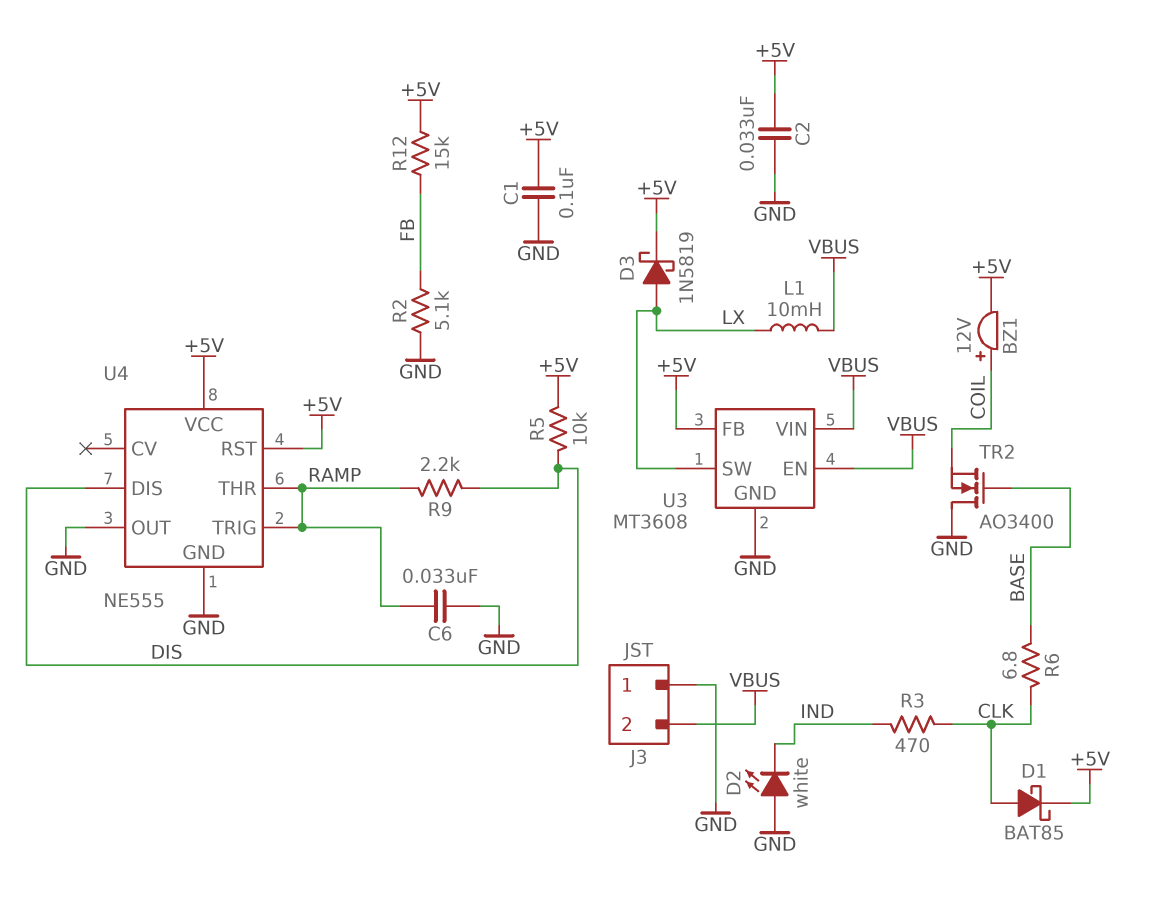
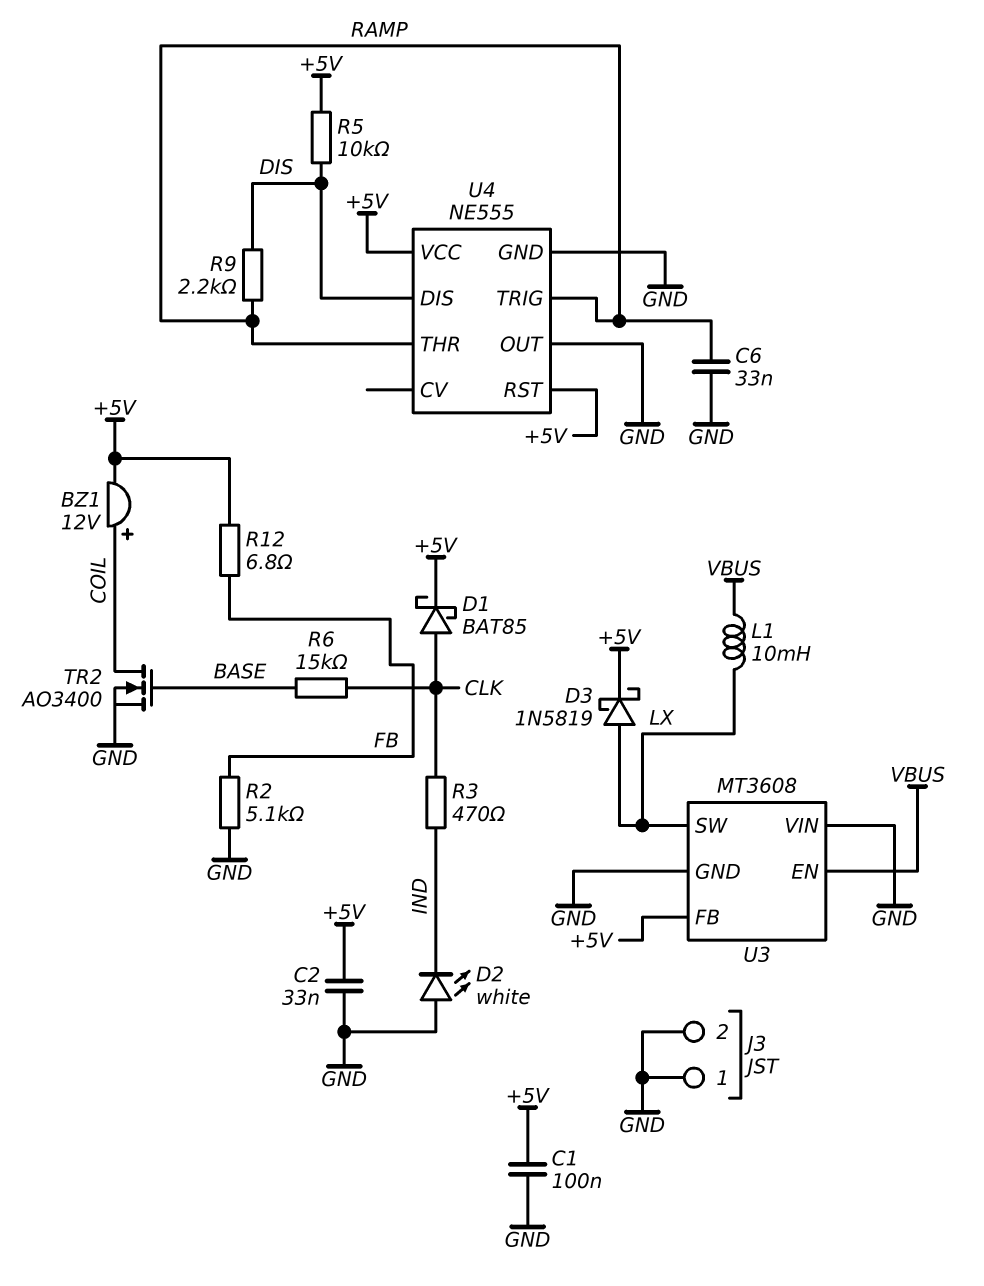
J3 pin 2: VBUS -> GND
R6: 6.8 (BASE, CLK) -> 15k (BASE, CLK)
R12: 15k (+5V, FB) -> 6.8 (+5V, FB)
TR2: NMOS AO3400 (G BASE, D GND, S COIL) -> NMOS AO3400 (G BASE, D COIL, S GND)
U3 pin VIN: VBUS -> GND

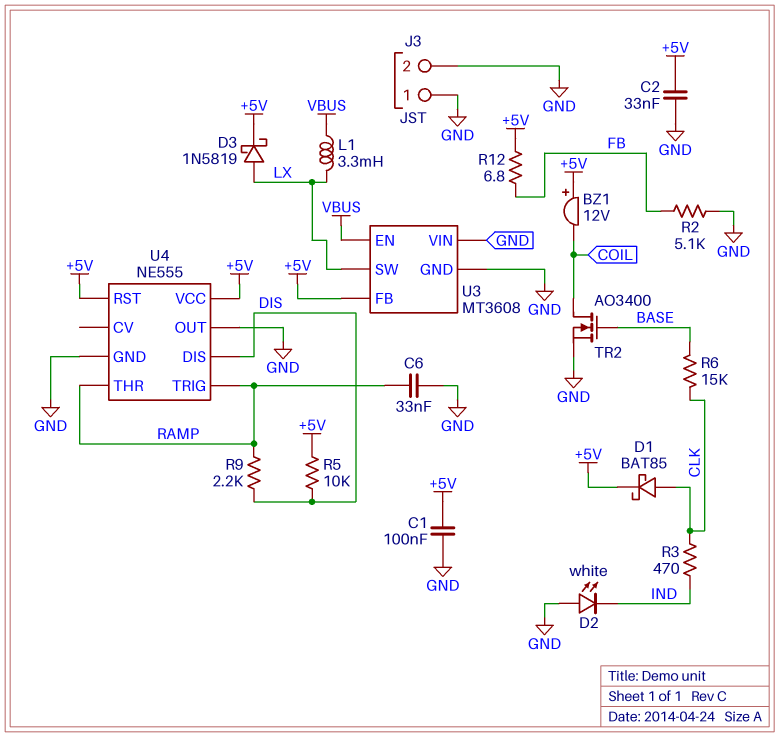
BZ1: buzzer 12V (plus COIL, minus +5V) -> buzzer 12V (plus +5V, minus COIL)
L1: 10mH (LX, VBUS) -> 3.3mH (LX, VBUS)

